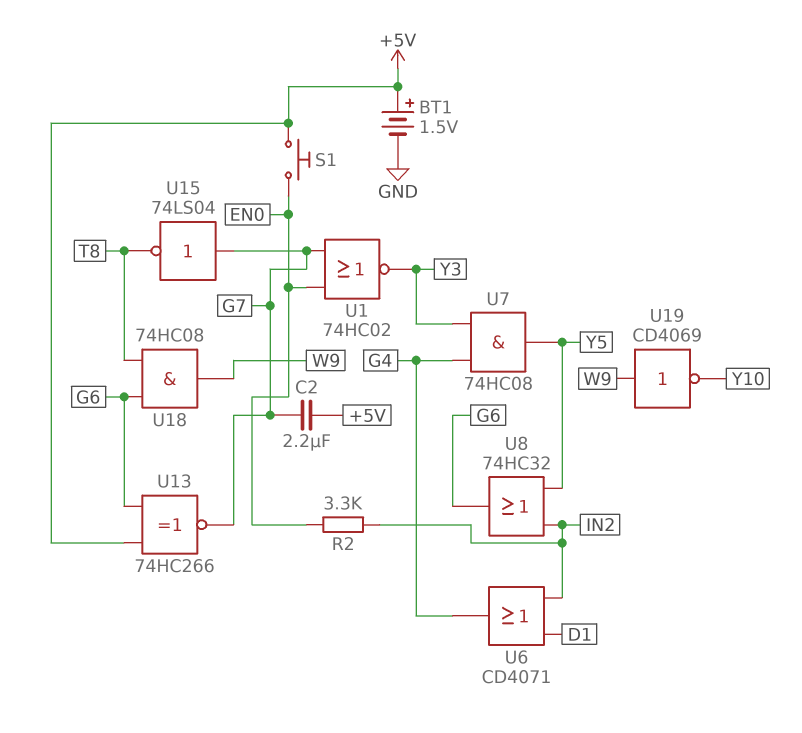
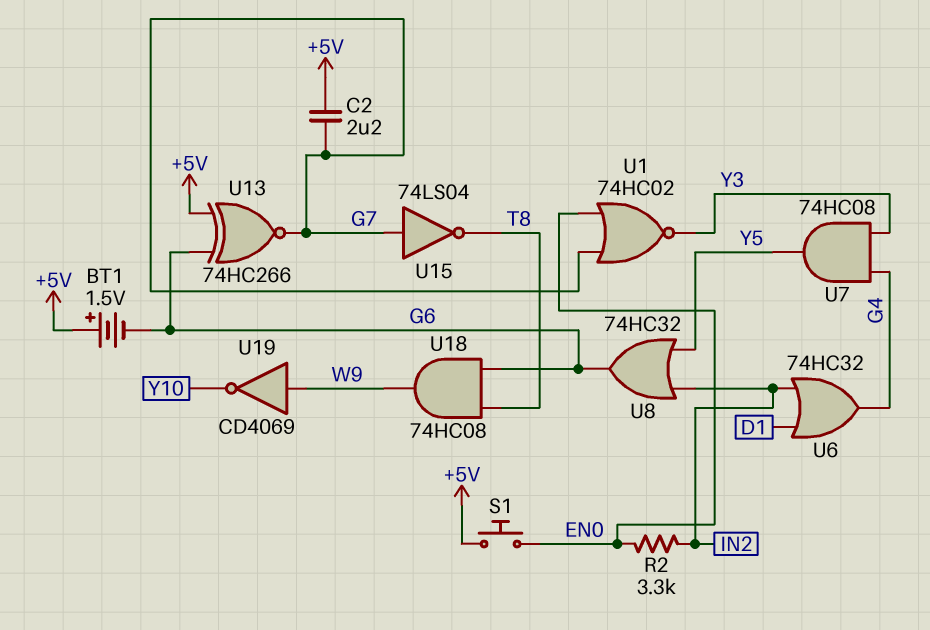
BT1: 1.5V (plus +5V, minus GND) -> 1.5V (plus +5V, minus G6)
U6: OR CD4071 (in D1, in IN2, out G4) -> OR 74HC32 (in D1, in IN2, out G4)

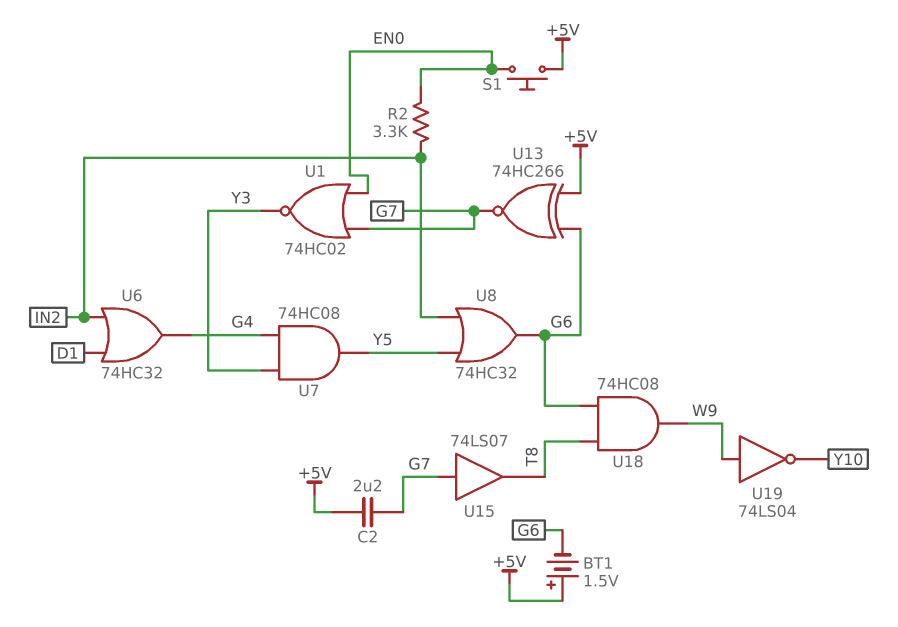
U15: NOT 74LS04 (in G7, out T8) -> buffer 74LS07 (in G7, out T8)
U19: NOT CD4069 (in W9, out Y10) -> NOT 74LS04 (in W9, out Y10)

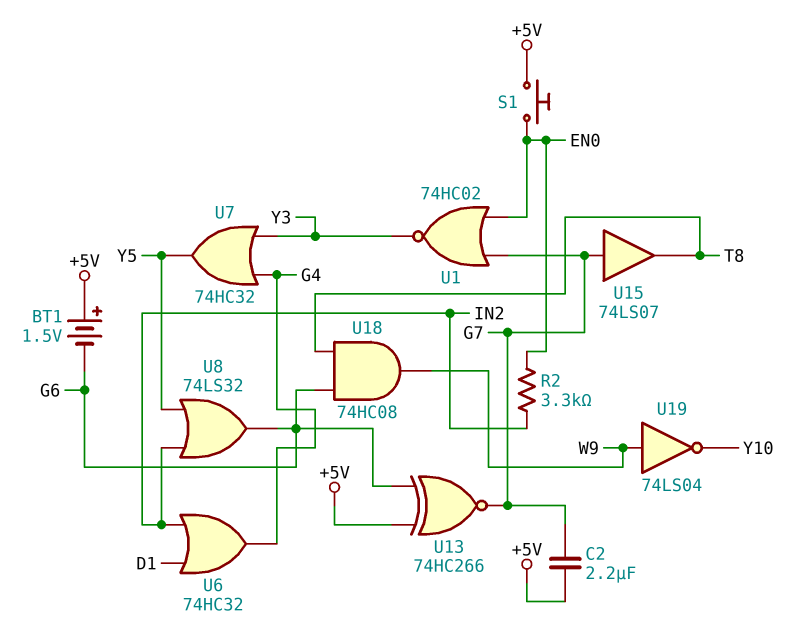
U7: AND 74HC08 (in G4, in Y3, out Y5) -> OR 74HC32 (in G4, in Y3, out Y5)
U8: OR 74HC32 (in IN2, in Y5, out G6) -> OR 74LS32 (in IN2, in Y5, out G6)

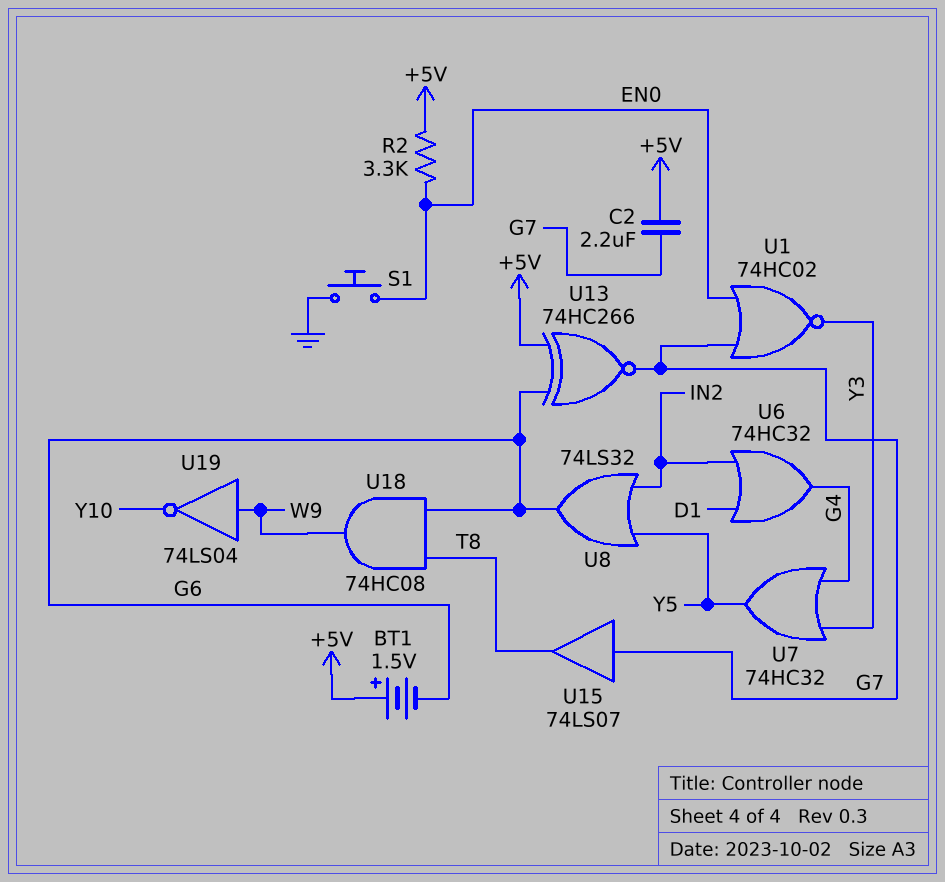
R2: 3.3k (EN0, IN2) -> 3.3k (+5V, EN0)
S1: button (+5V, EN0) -> button (EN0, GND)

